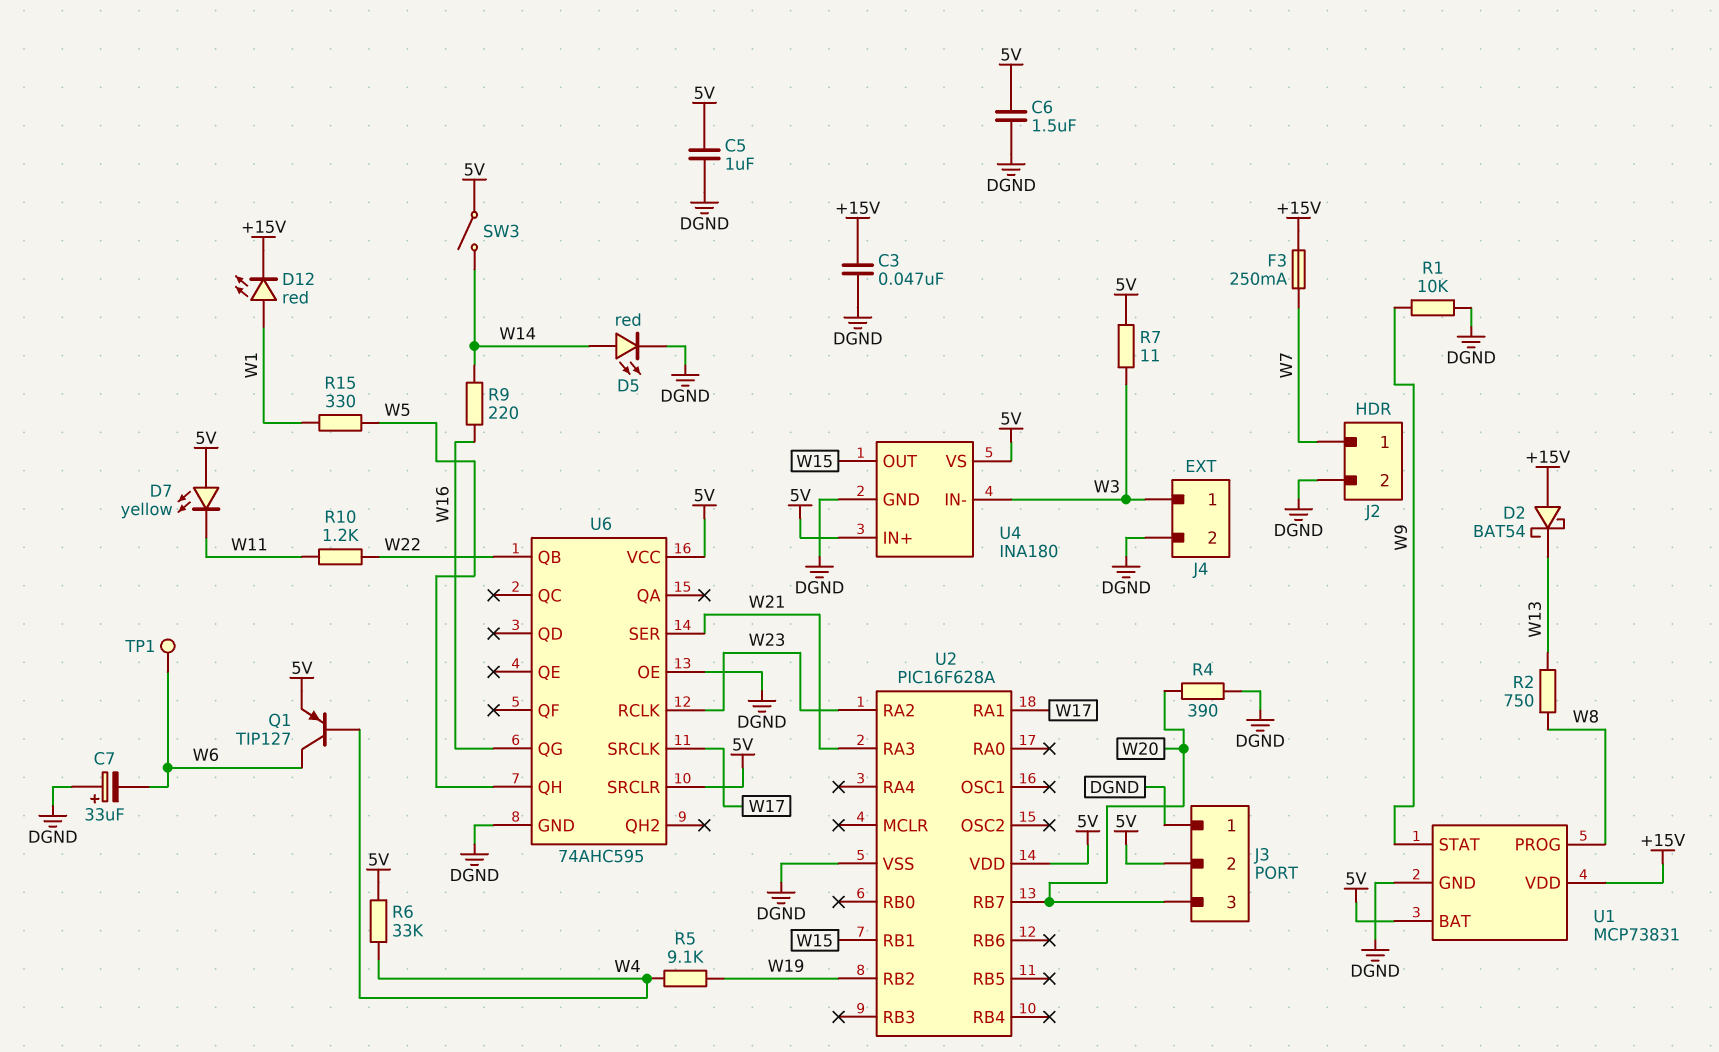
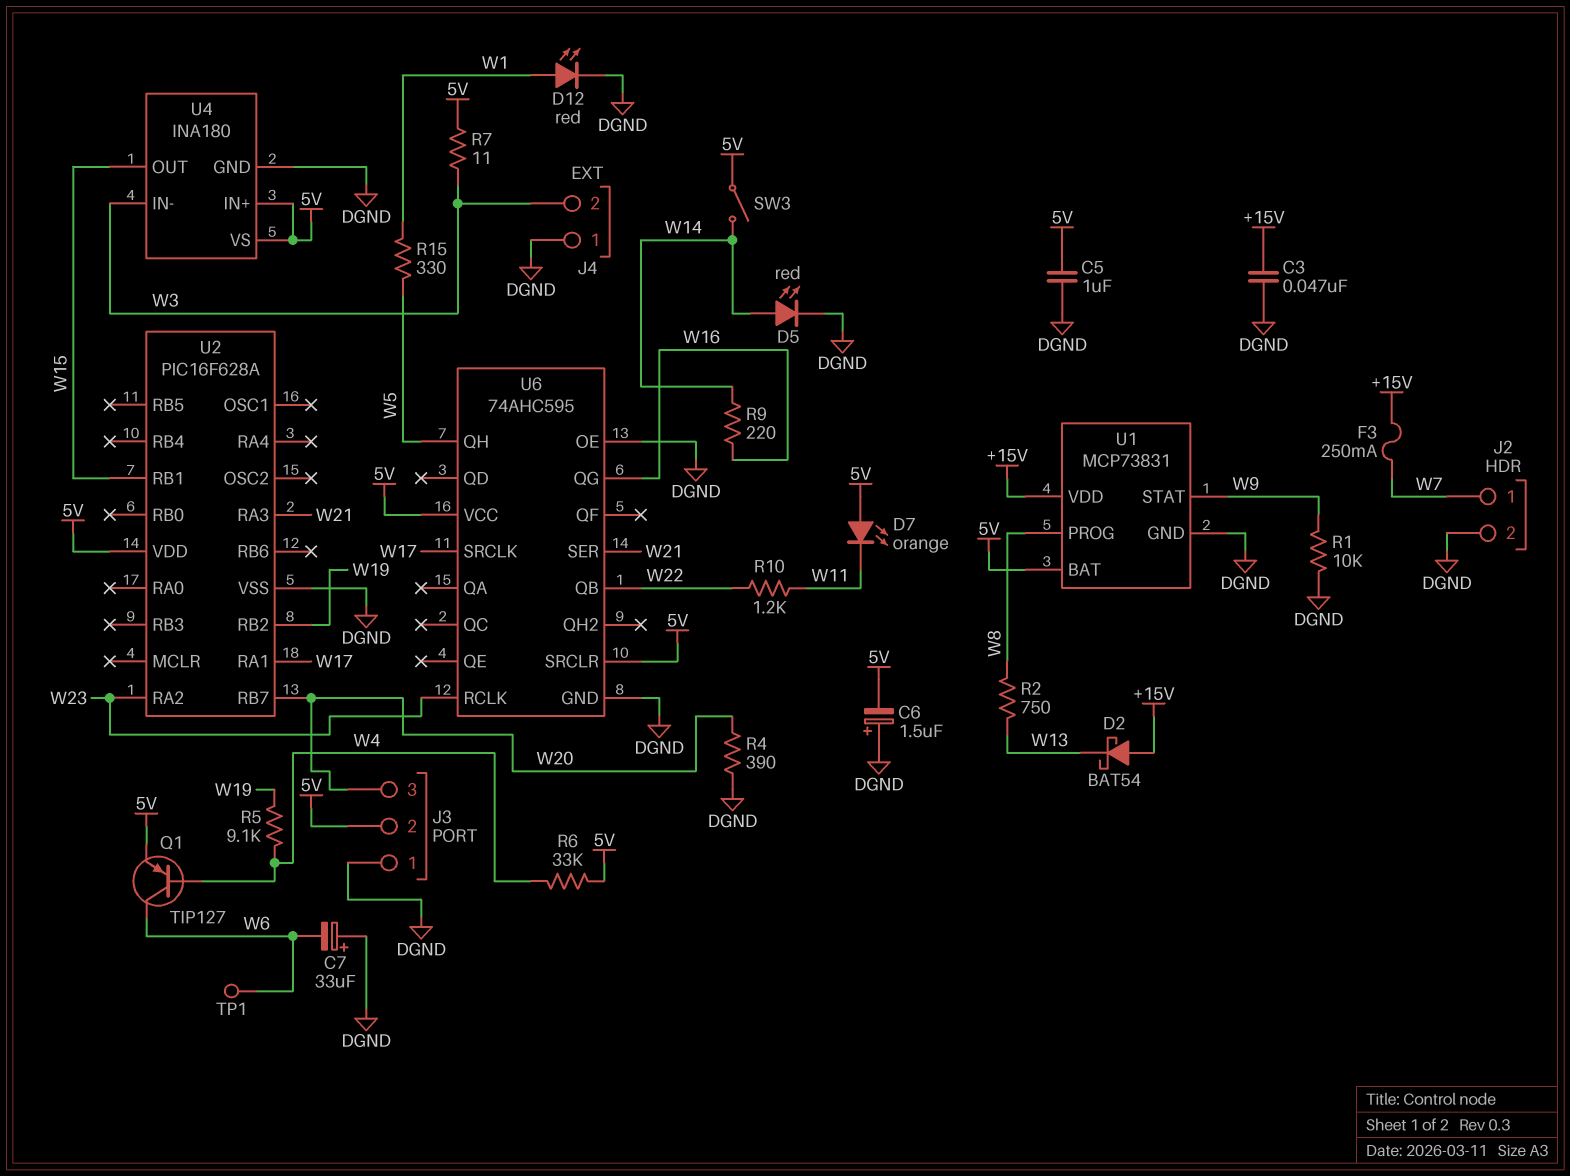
C6: 1.5uF (5V, DGND) -> 1.5uF (plus DGND, minus 5V)
D7: LED yellow (A 5V, K W11) -> LED orange (A 5V, K W11)
D12: LED red (A W1, K +15V) -> LED red (A W1, K DGND)
J4 pin 1: W3 -> DGND
J4 pin 2: DGND -> W3

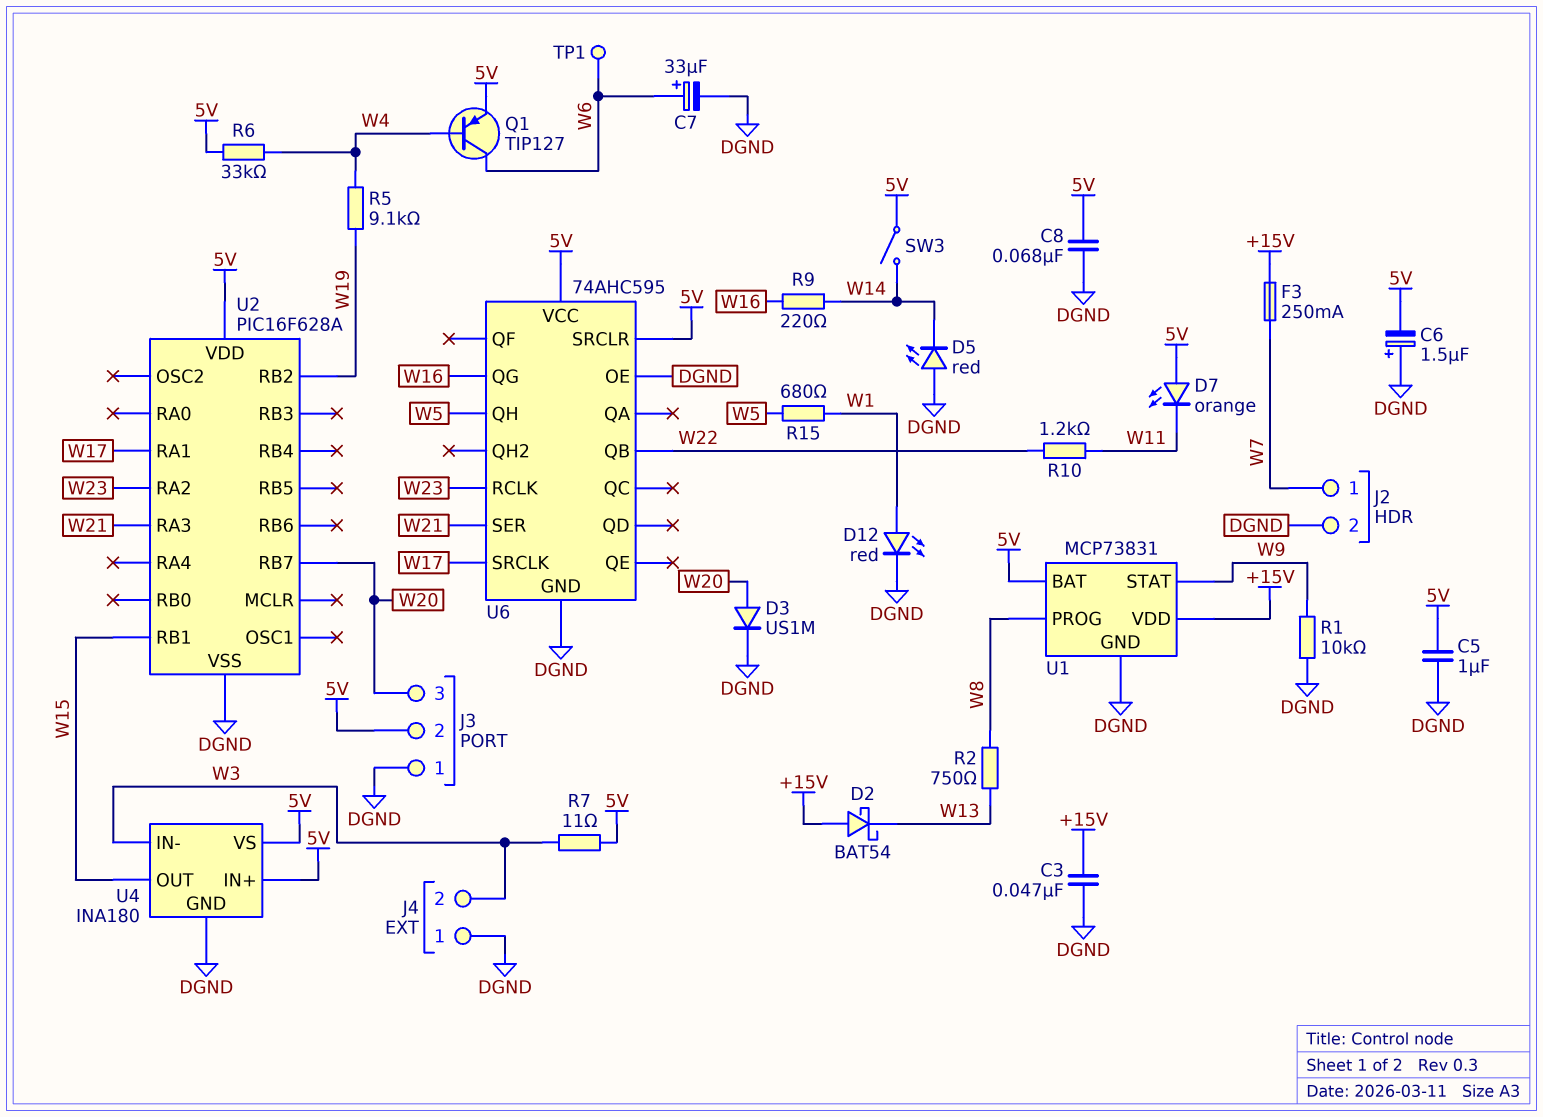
C7: 33uF (plus DGND, minus W6) -> 33uF (plus W6, minus DGND)
C8: none -> 68nF (5V, DGND)
D3: none -> diode US1M (A W20, K DGND)
D5: LED red (A W14, K DGND) -> LED red (A DGND, K W14)
R4: 390 (DGND, W20) -> none
R15: 330 (W1, W5) -> 680 (W1, W5)

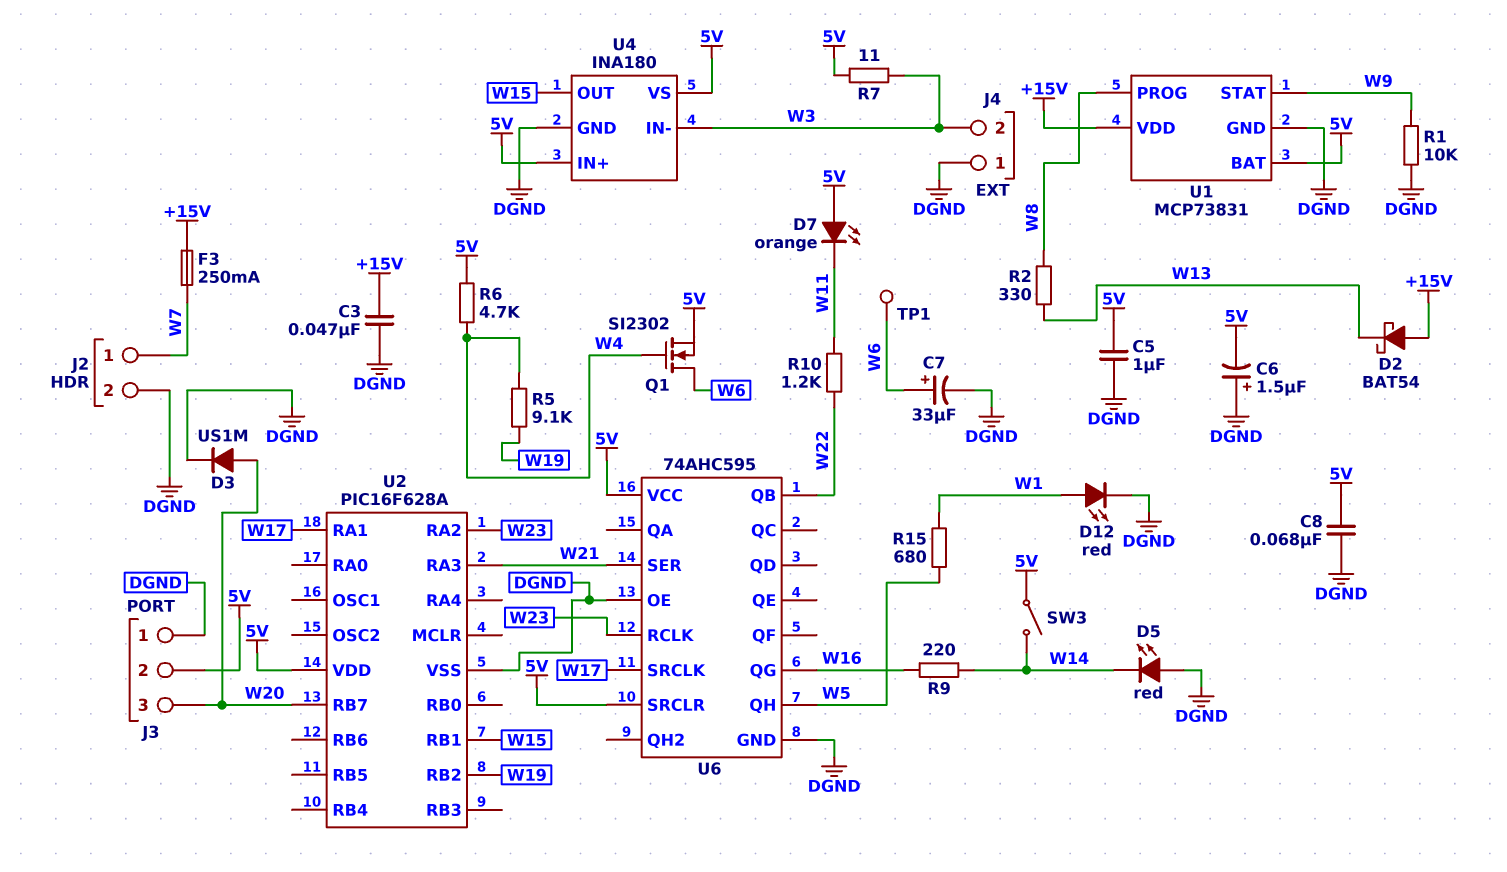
Q1: PNP TIP127 (B W4, C W6, E 5V) -> NMOS SI2302 (G W4, D W6, S 5V)
R2: 750 (W8, W13) -> 330 (W8, W13)
R6: 33k (5V, W4) -> 4.7k (5V, W4)

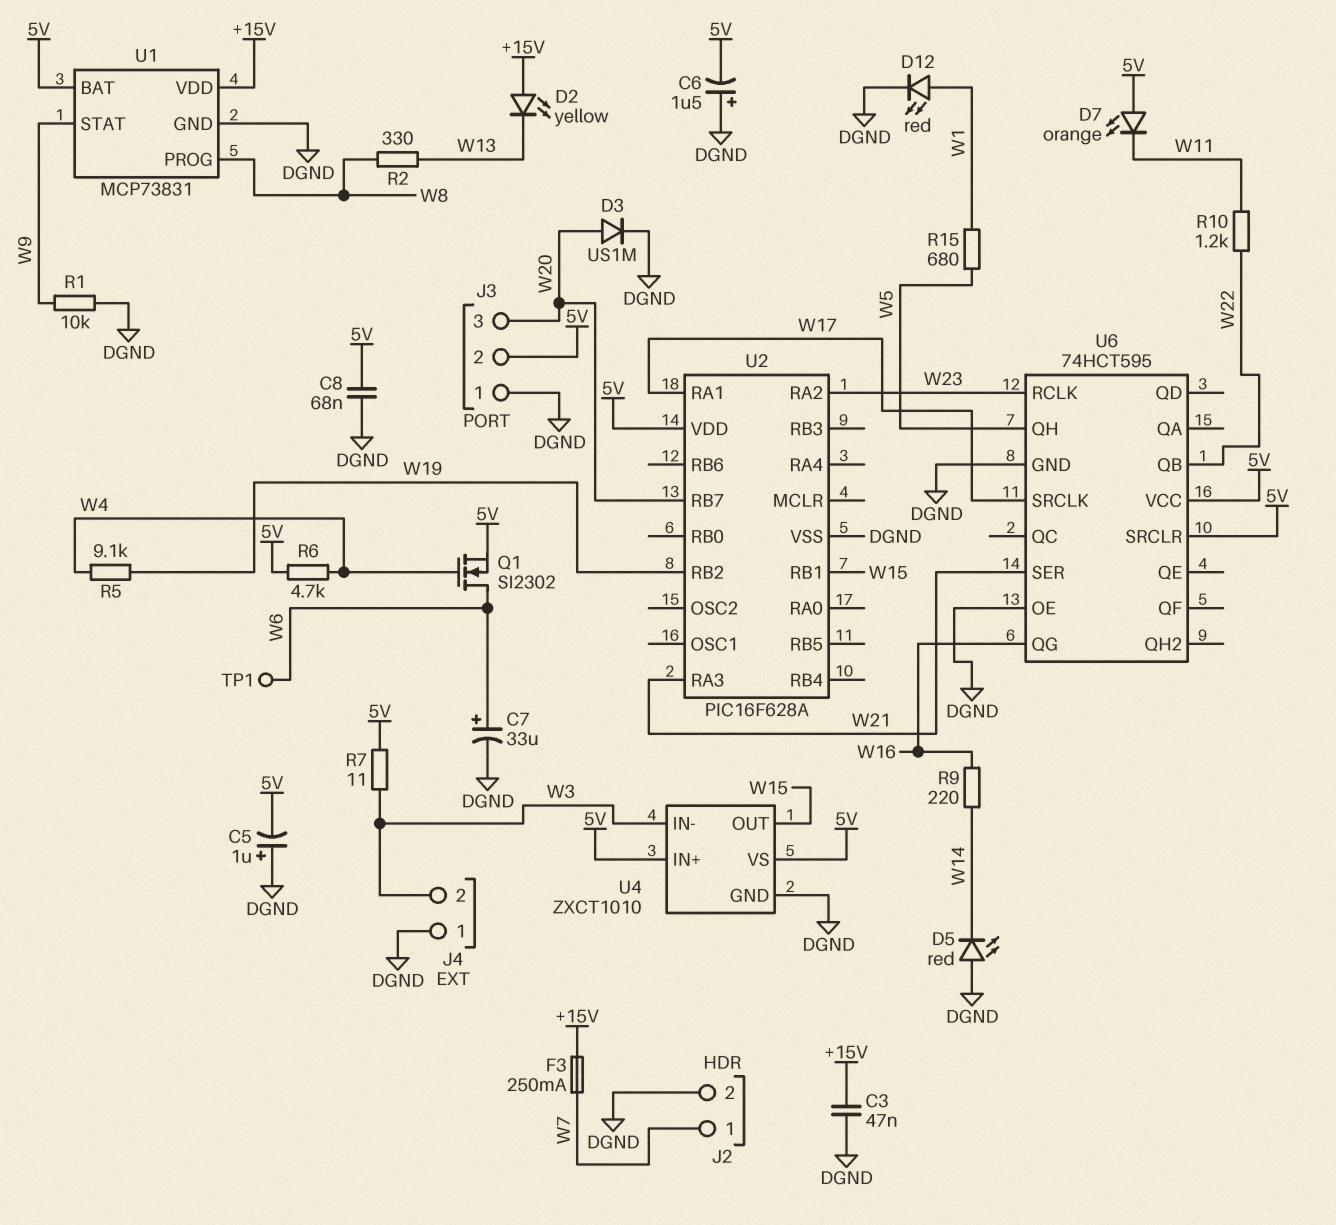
C5: 1uF (5V, DGND) -> 1uF (plus DGND, minus 5V)
D2: schottky BAT54 (A +15V, K W13) -> LED yellow (A +15V, K W13)
SW3: switch (5V, W14) -> none
U4: INA180 -> ZXCT1010
U6: 74AHC595 -> 74HCT595

